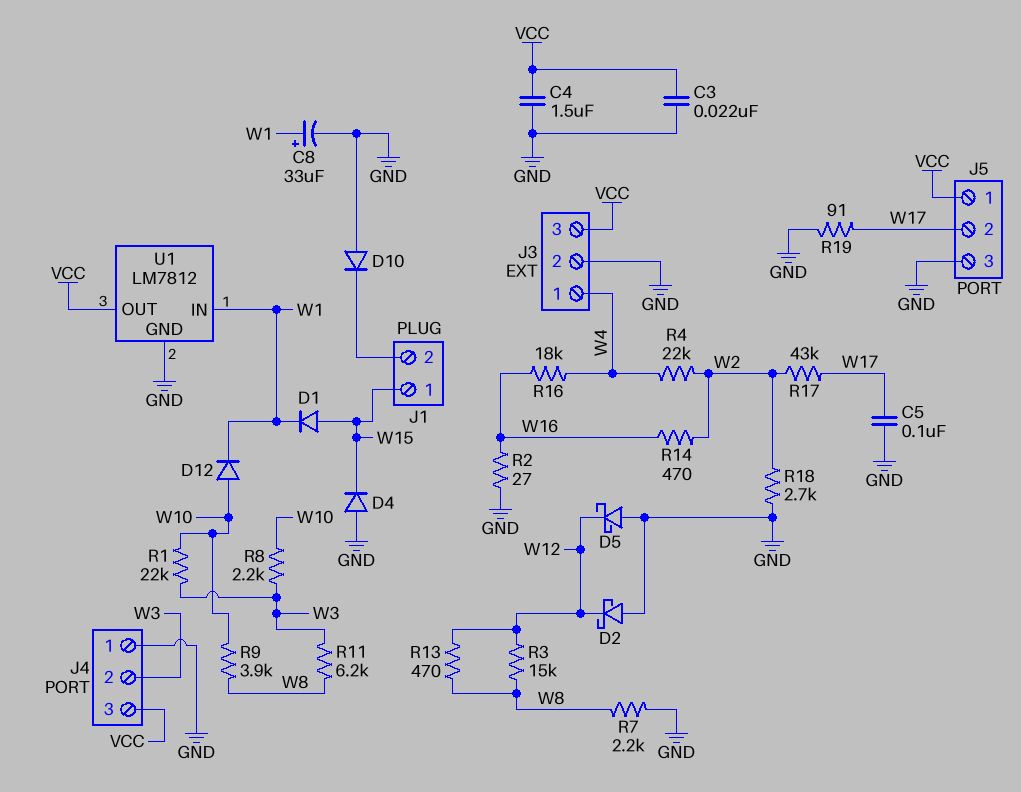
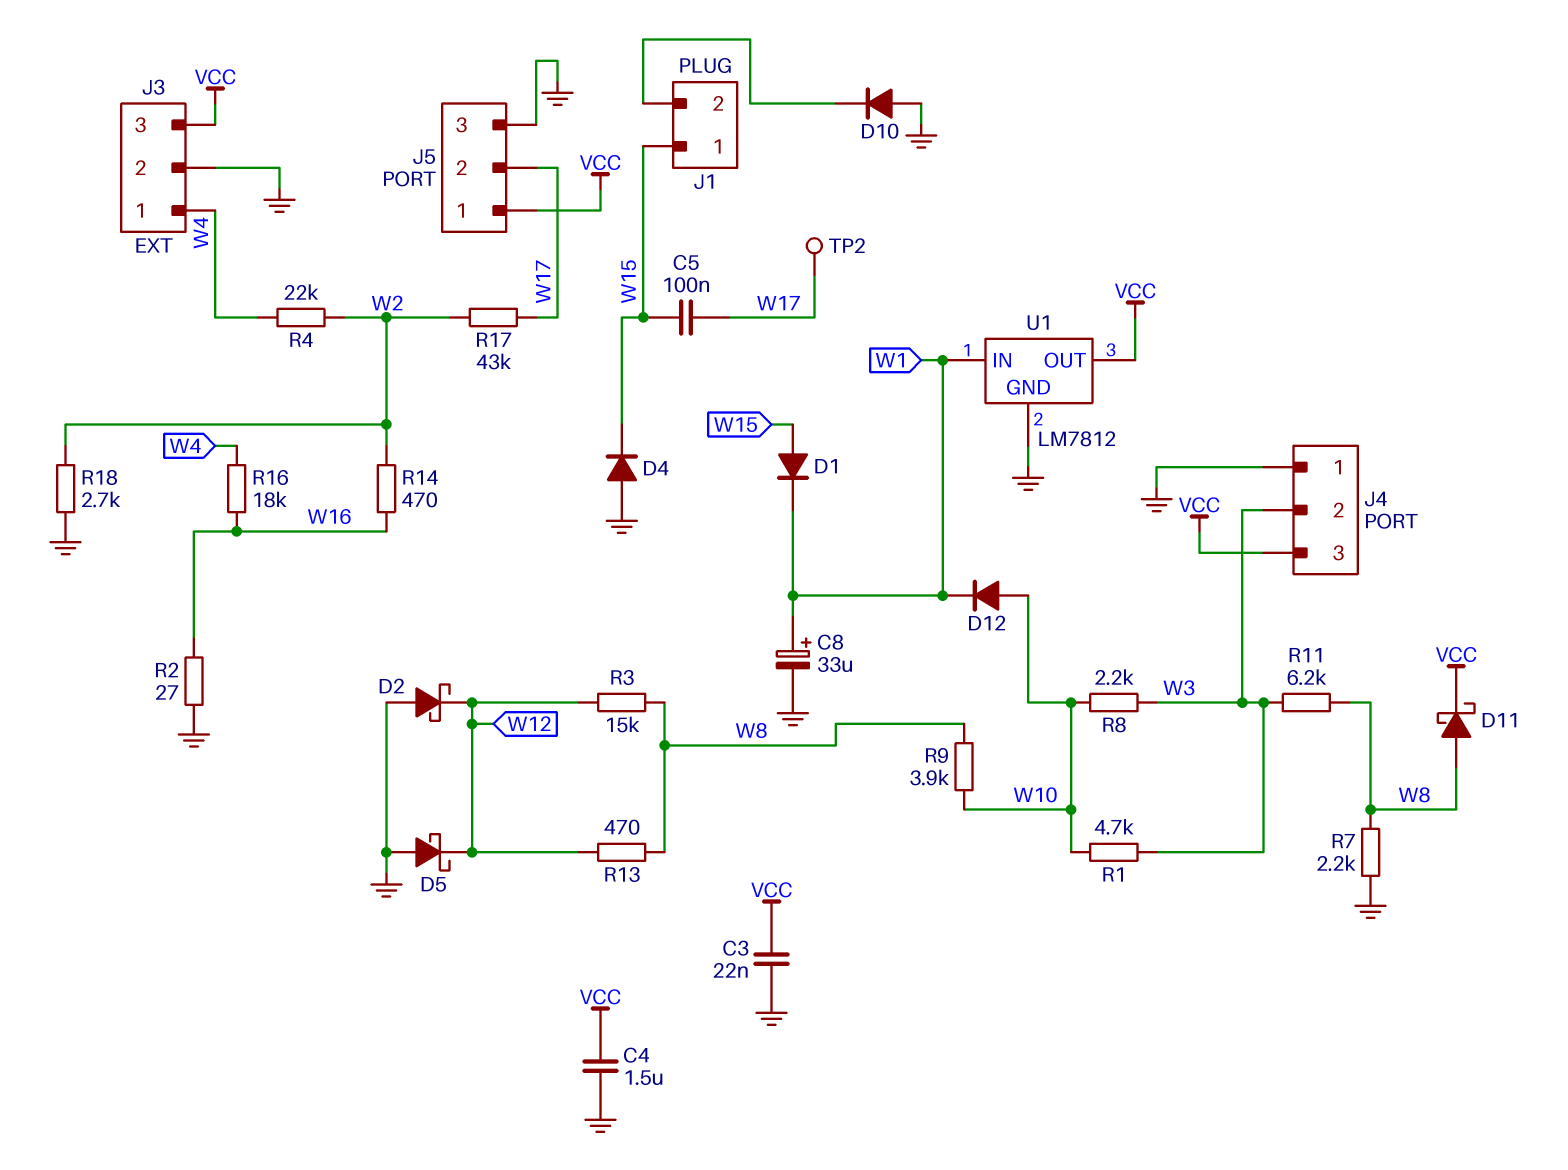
C5: 100nF (GND, W17) -> 100nF (W15, W17)
D11: none -> schottky (A W8, K VCC)
R1: 22k (W3, W10) -> 4.7k (W3, W10)
R19: 91 (GND, W17) -> none
TP2: none -> test point (W17)

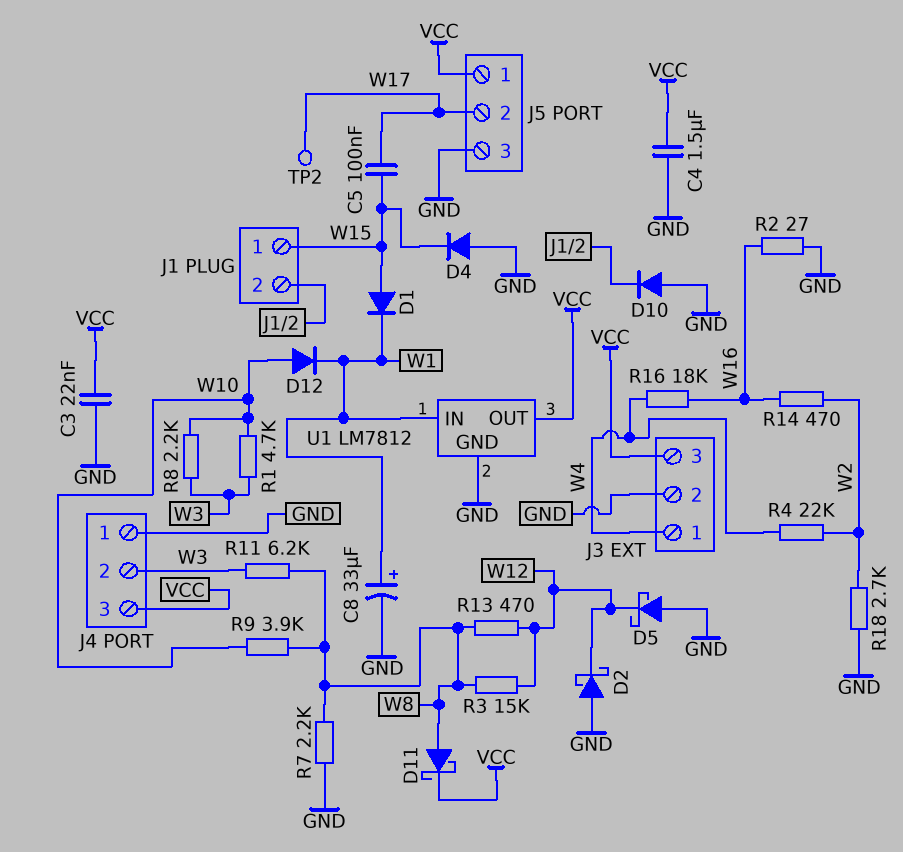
R17: 43k (W2, W17) -> none

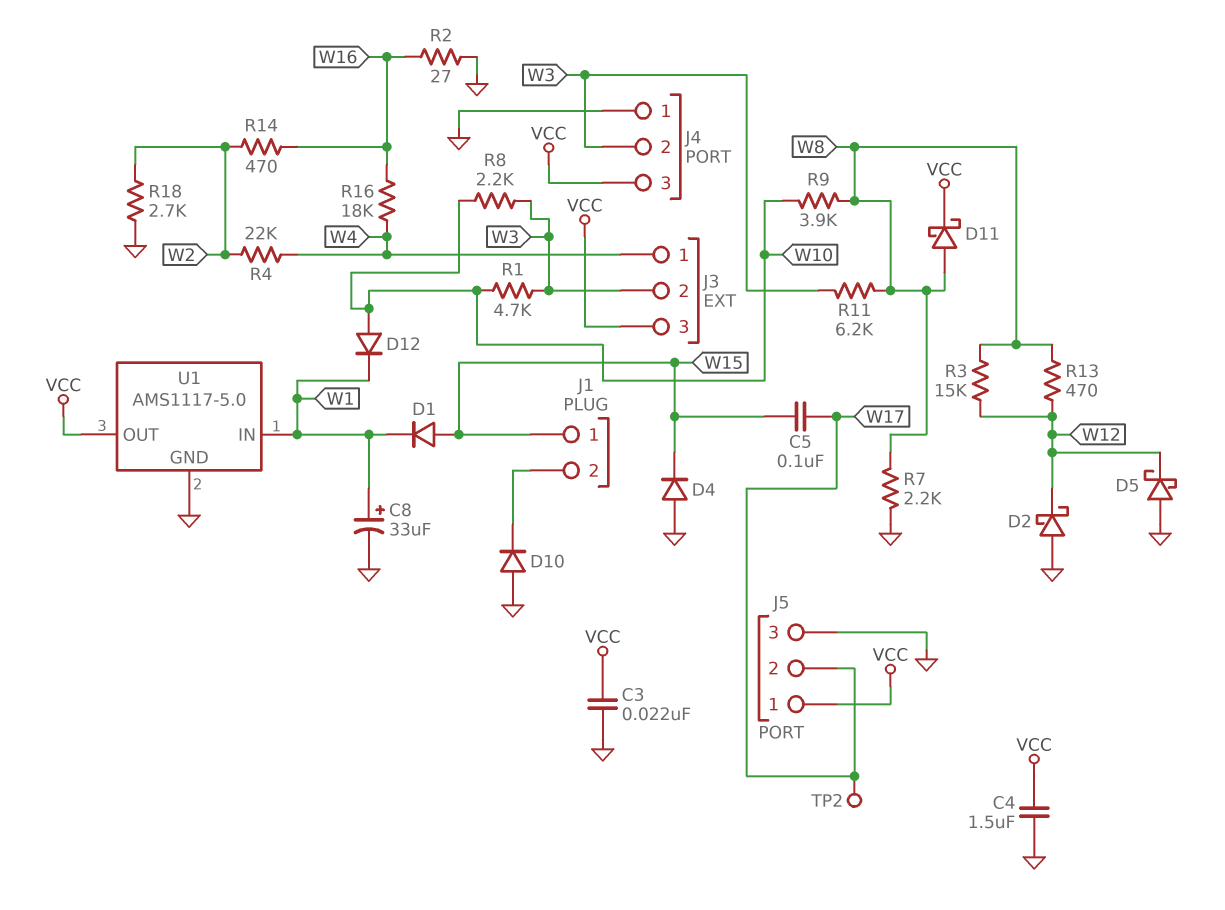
J3 pin 2: GND -> W3
U1: LM7812 -> AMS1117-5.0

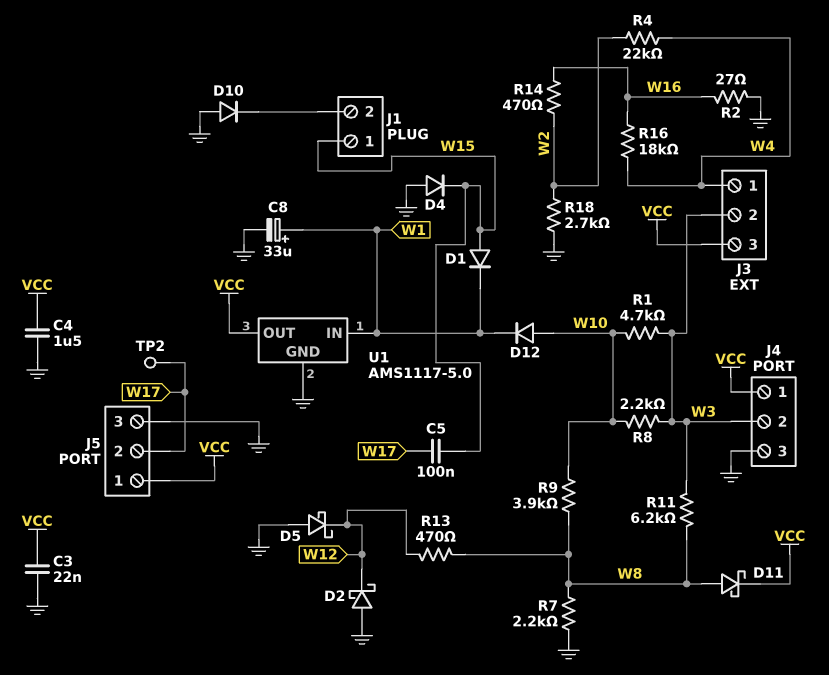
J4 pin 1: GND -> VCC
J4 pin 3: VCC -> GND
R3: 15k (W8, W12) -> none

